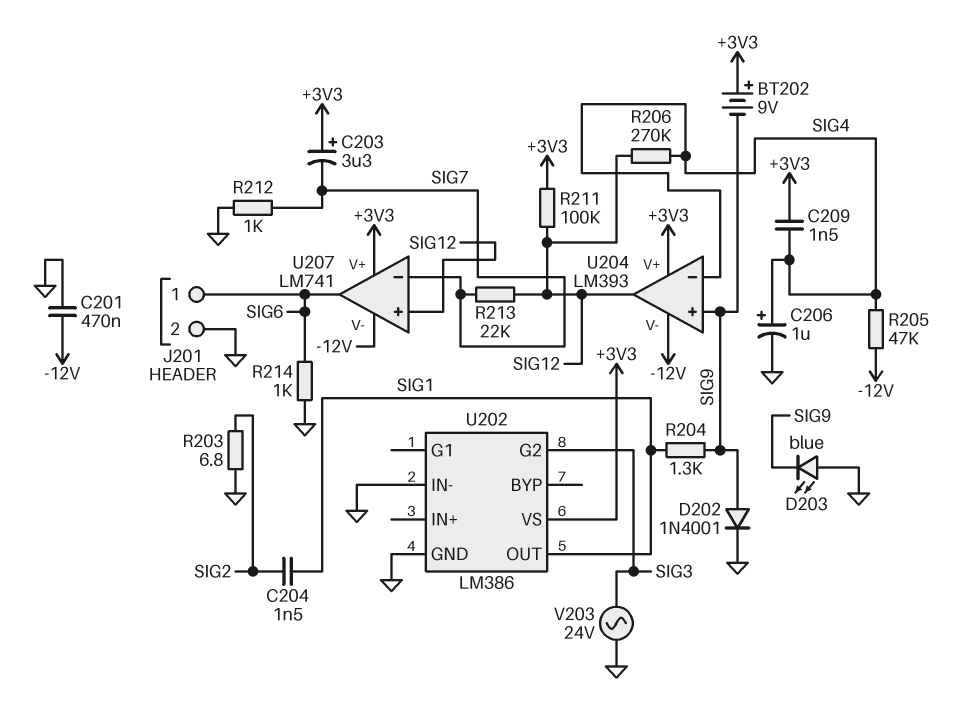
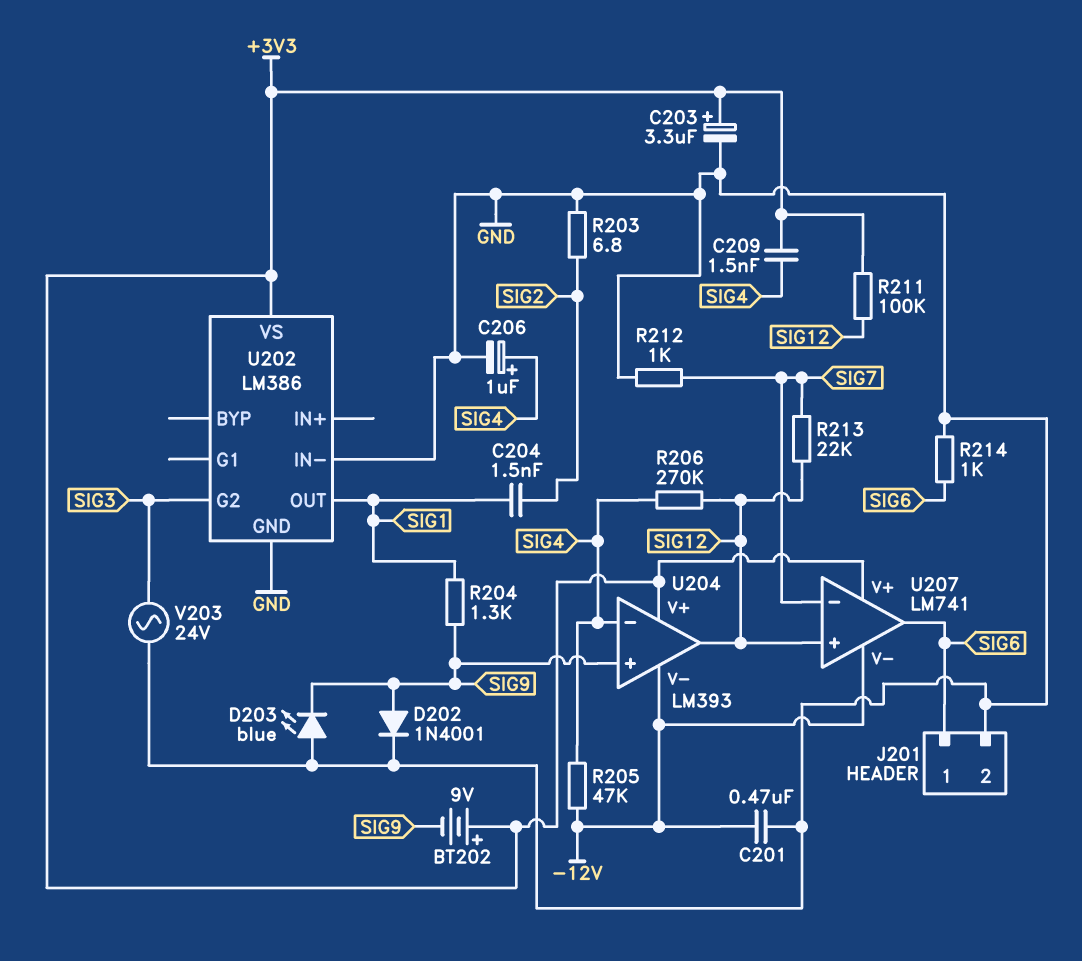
C203: 3.3uF (plus +3V3, minus SIG7) -> 3.3uF (plus +3V3, minus GND)

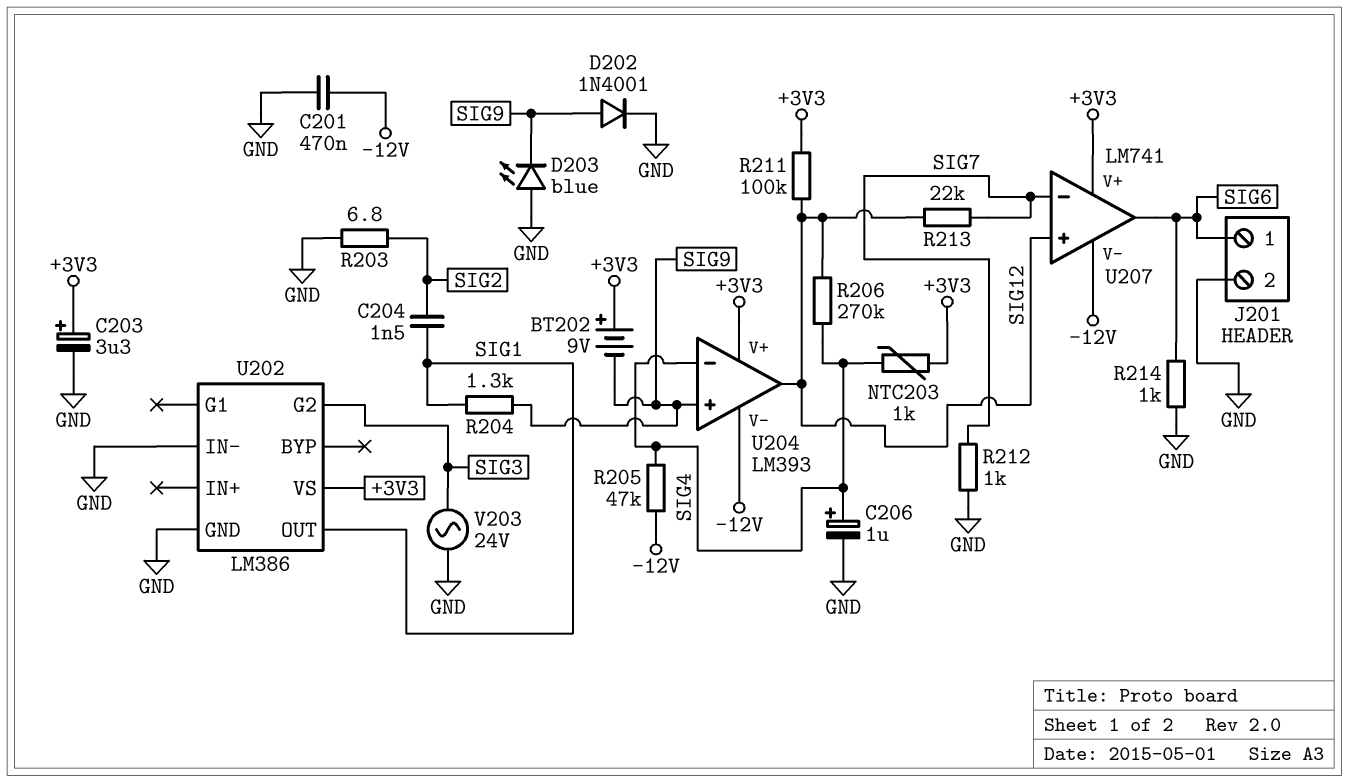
C209: 1.5nF (+3V3, SIG4) -> none
NTC203: none -> 1k (+3V3, SIG4)

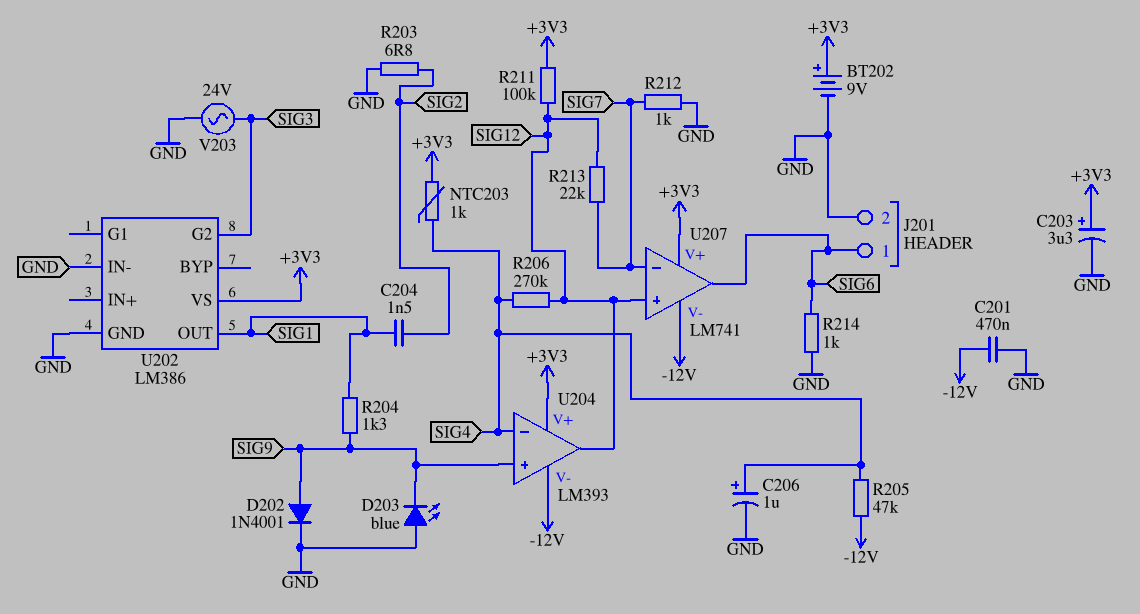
BT202: 9V (plus +3V3, minus SIG9) -> 9V (plus +3V3, minus GND)

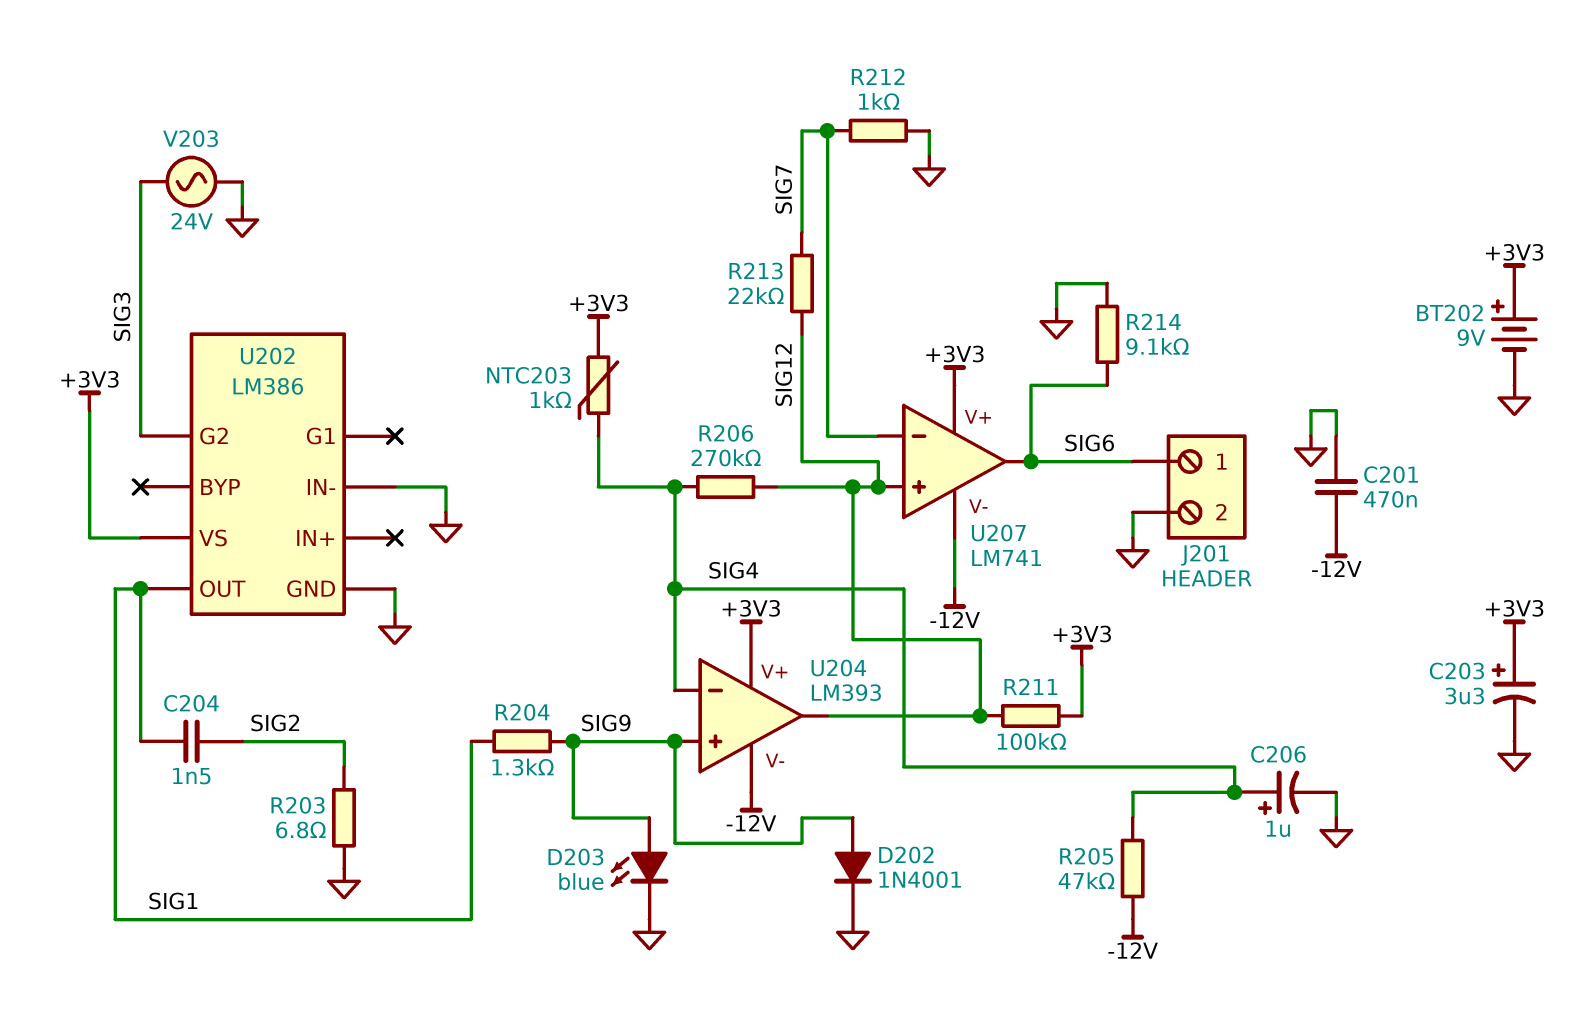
D203: LED blue (A GND, K SIG9) -> LED blue (A SIG9, K GND)
R214: 1k (GND, SIG6) -> 9.1k (GND, SIG6)

